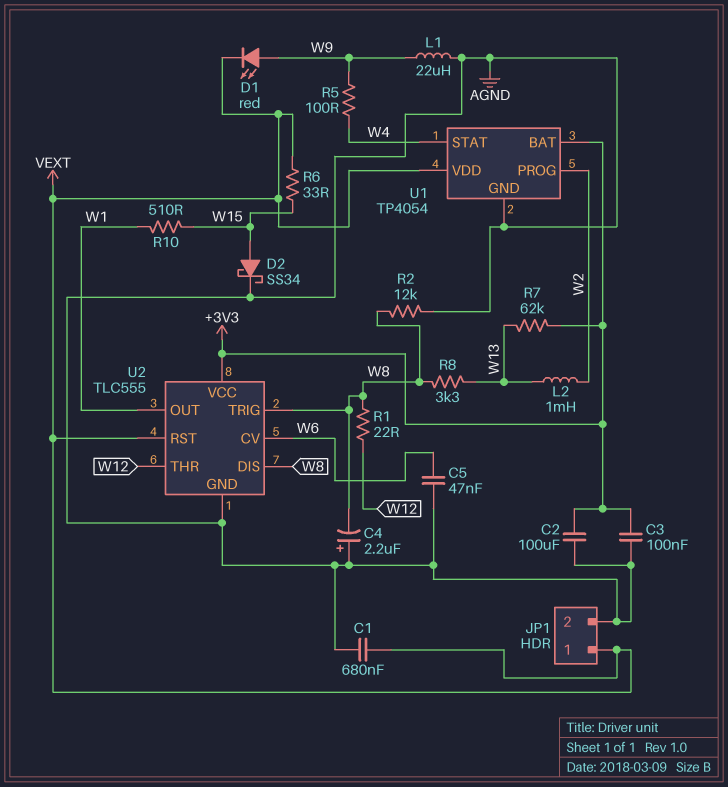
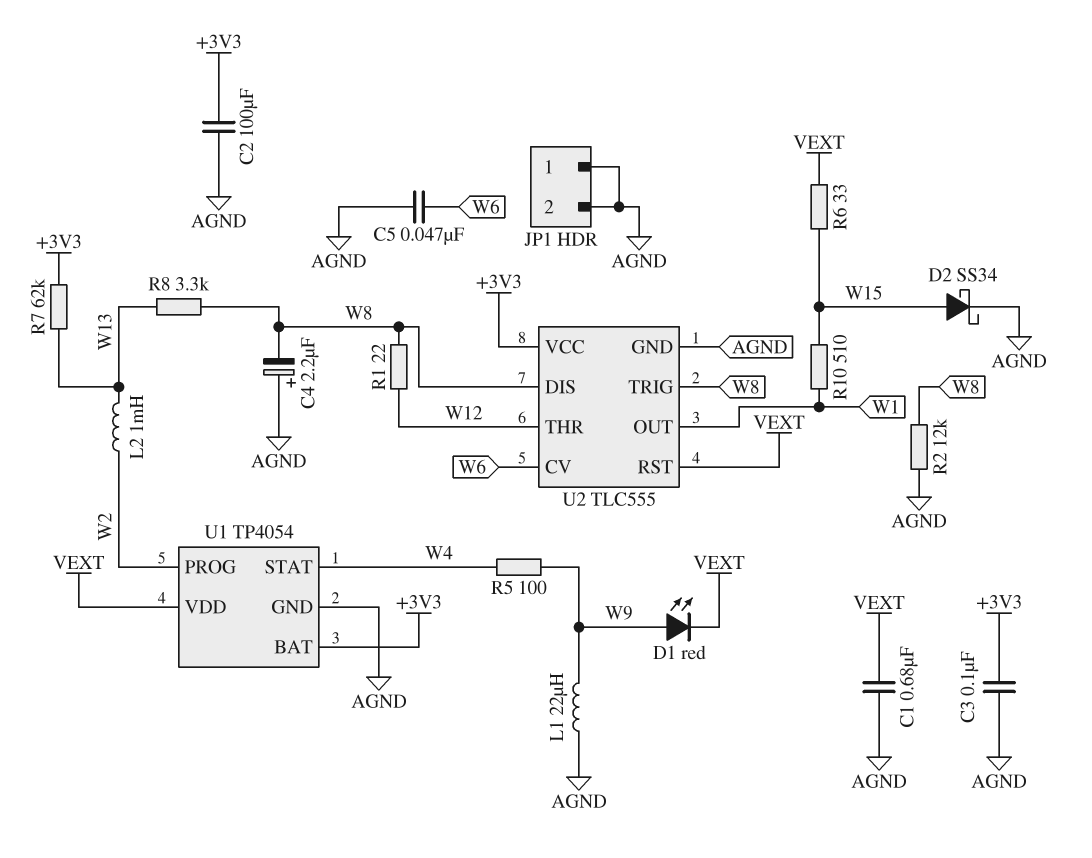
JP1 pin 1: VEXT -> AGND

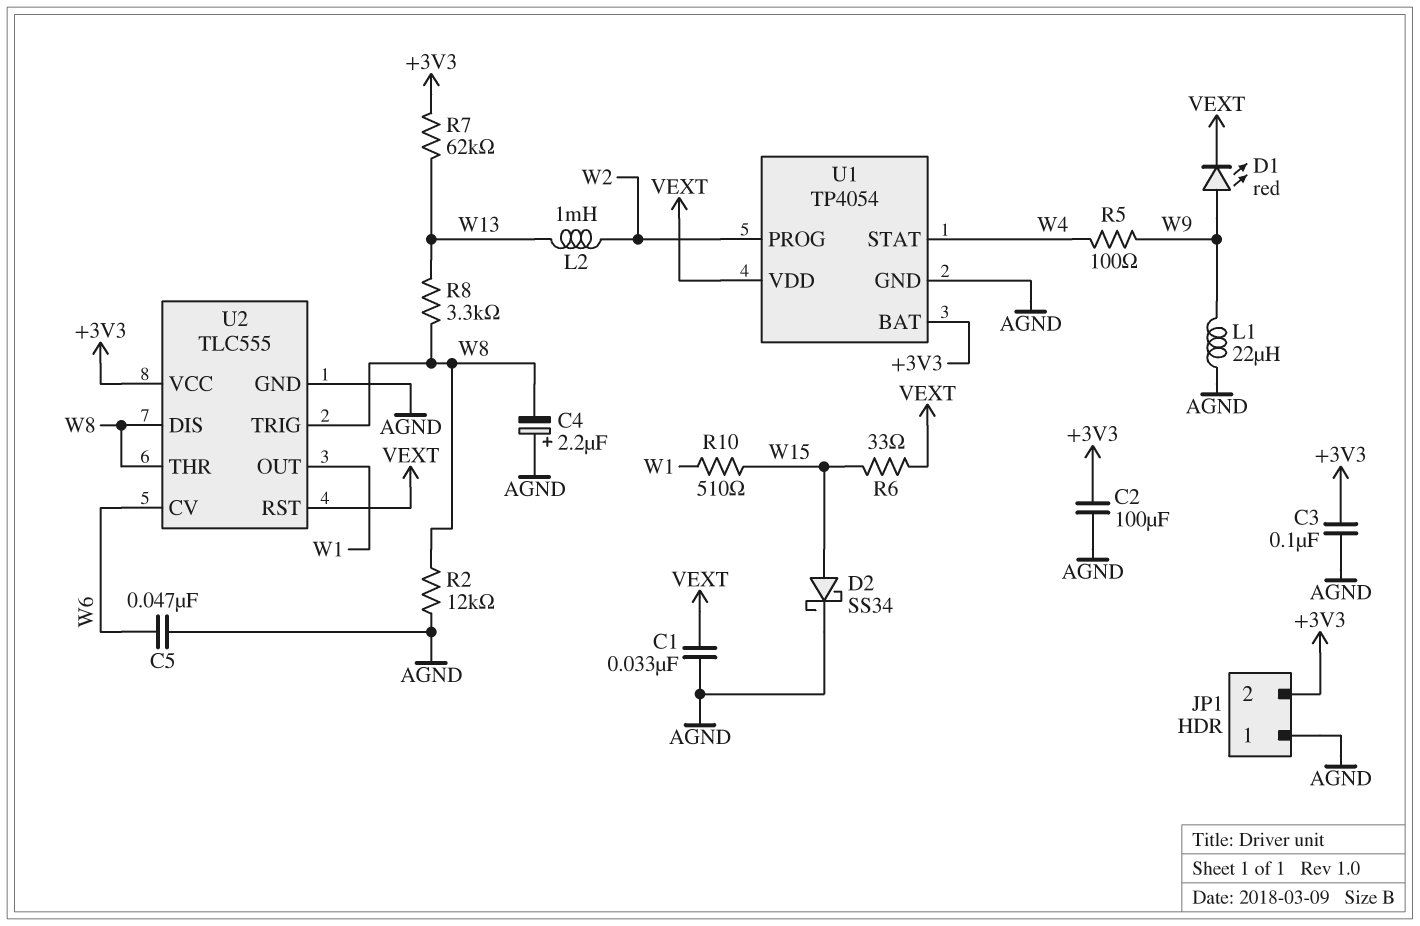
C1: 680nF (AGND, VEXT) -> 33nF (AGND, VEXT)
JP1 pin 2: AGND -> +3V3
R1: 22 (W8, W12) -> none
U2 pin THR: W12 -> W8

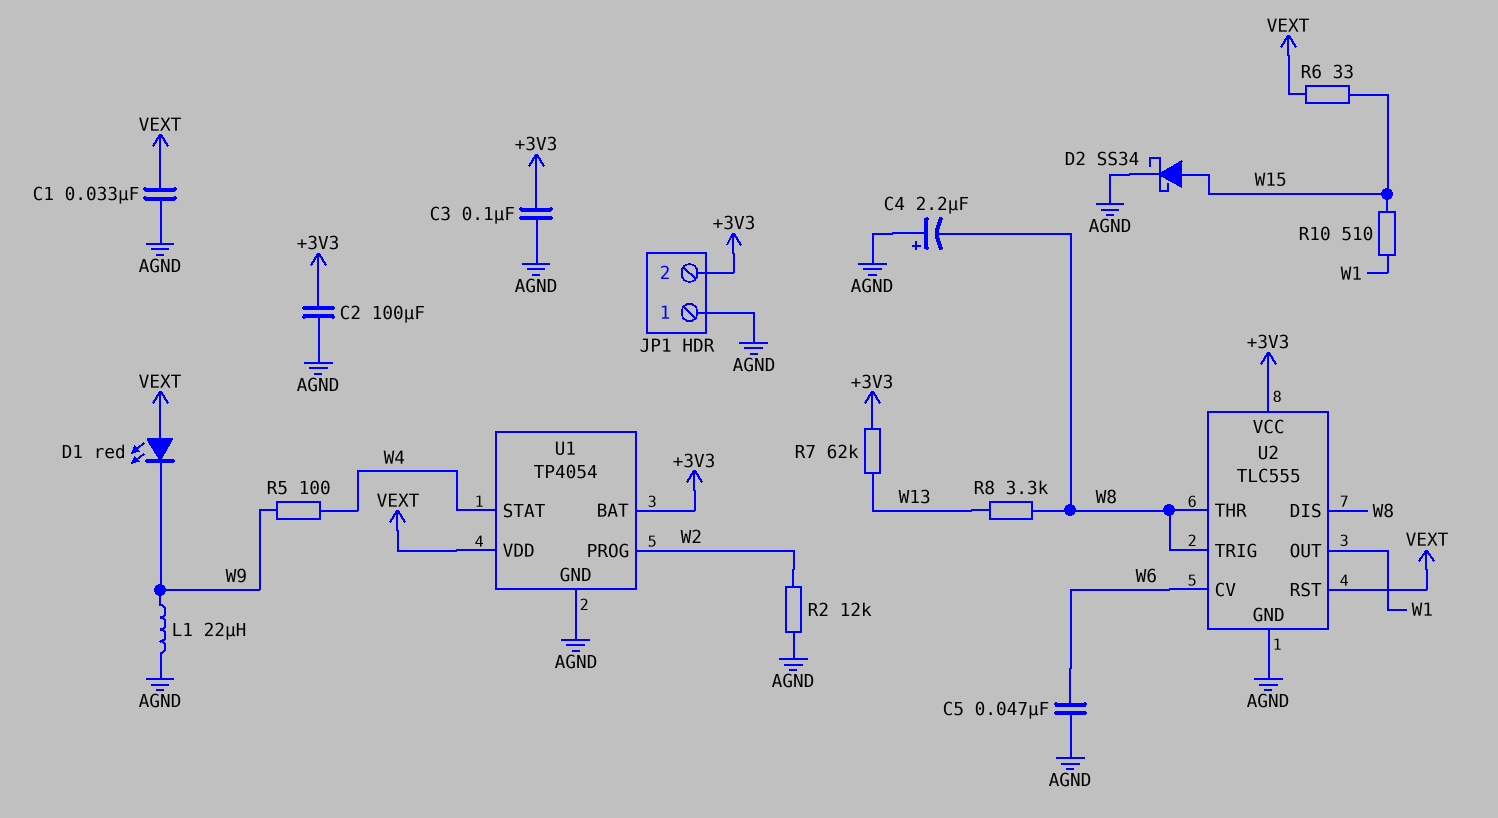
D1: LED red (A W9, K VEXT) -> LED red (A VEXT, K W9)
L2: 1mH (W2, W13) -> none
R2: 12k (AGND, W8) -> 12k (AGND, W2)

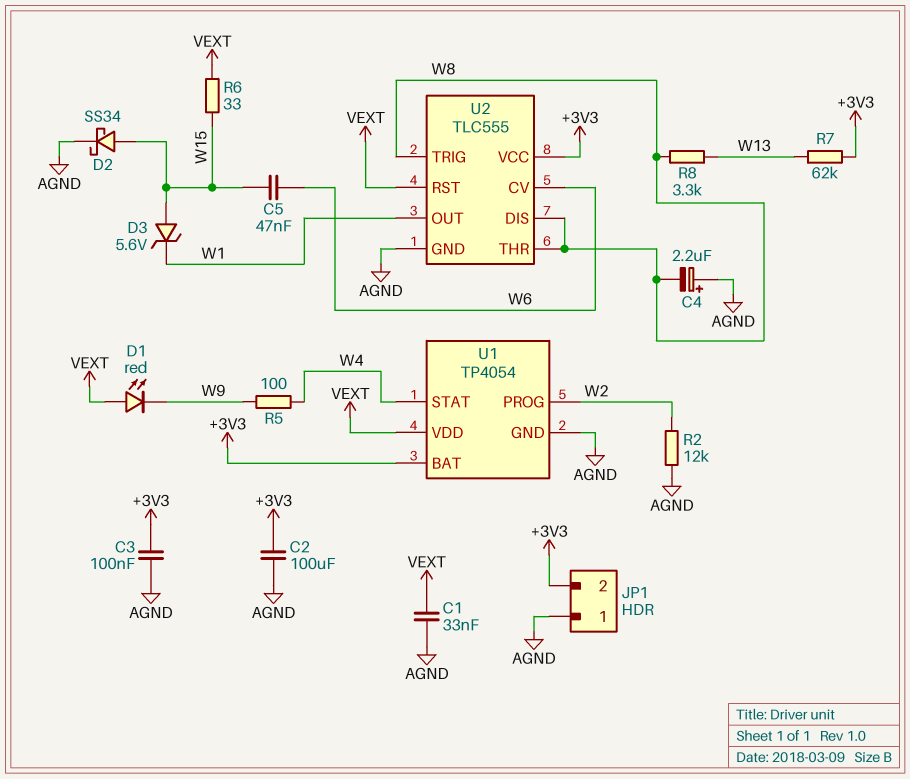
C5: 47nF (AGND, W6) -> 47nF (W6, W15)
D3: none -> zener 5.6V (A W15, K W1)
L1: 22uH (AGND, W9) -> none
R10: 510 (W1, W15) -> none

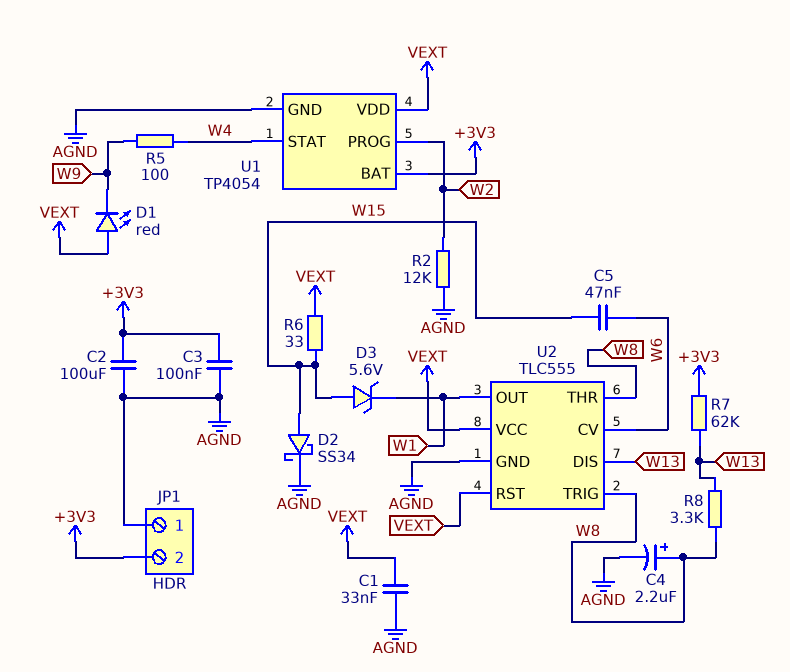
C4: 2.2uF (plus AGND, minus W8) -> 2.2uF (plus W8, minus AGND)
U2 pin DIS: W8 -> W13
U2 pin VCC: +3V3 -> VEXT

